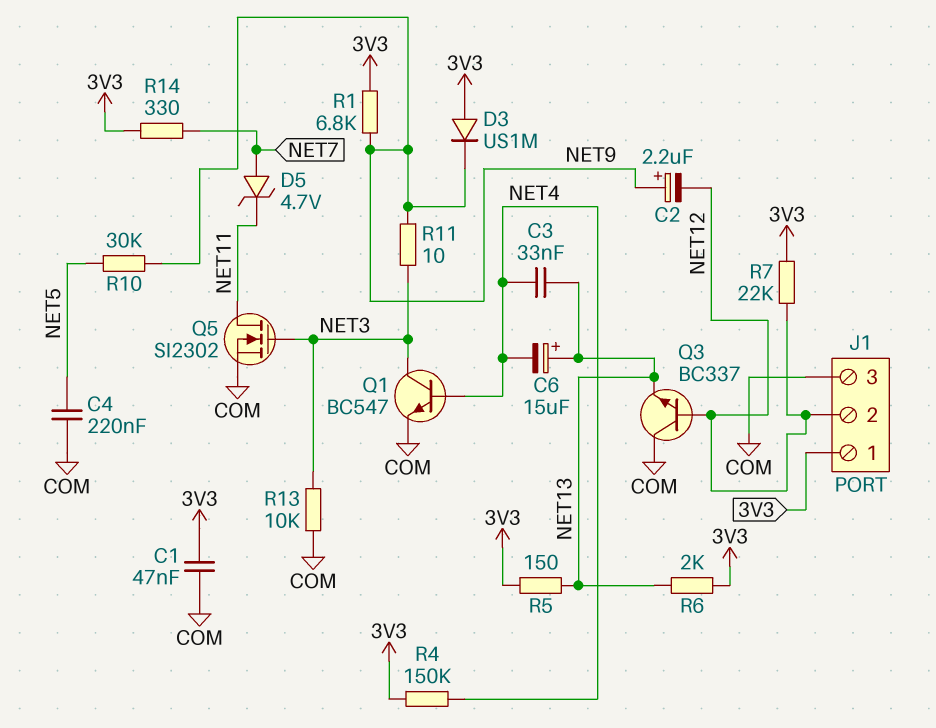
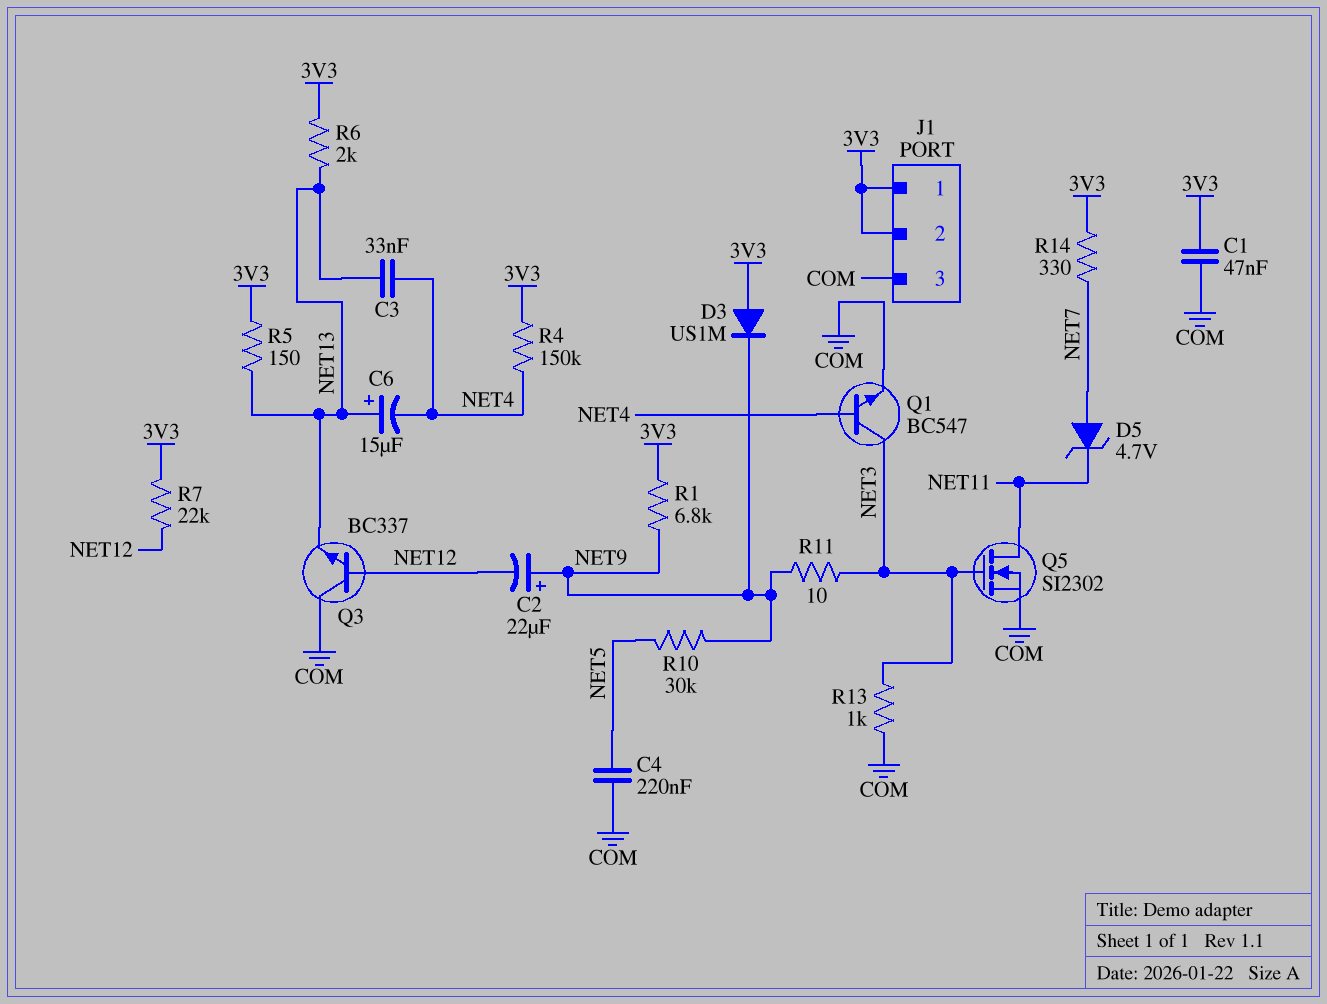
C2: 2.2uF (plus NET9, minus NET12) -> 22uF (plus NET9, minus NET12)
J1 pin 2: NET12 -> 3V3
R13: 10k (COM, NET3) -> 1k (COM, NET3)

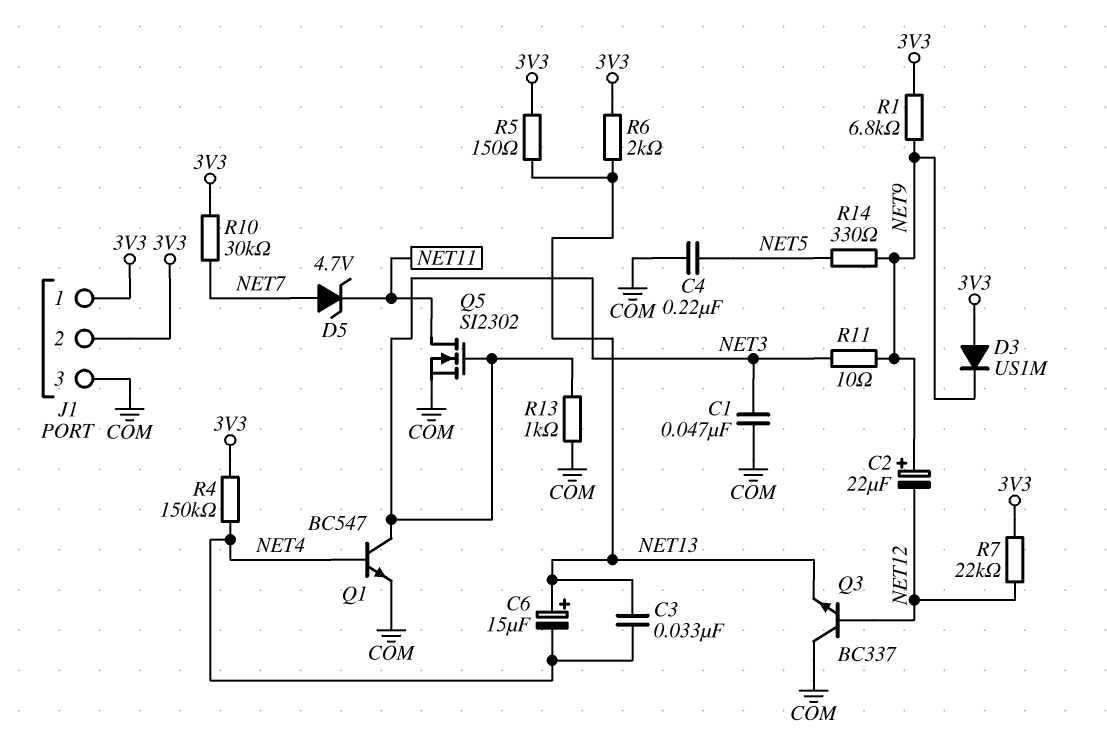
C1: 47nF (3V3, COM) -> 47nF (COM, NET3)
R10: 30k (NET5, NET9) -> 30k (3V3, NET7)
R14: 330 (3V3, NET7) -> 330 (NET5, NET9)

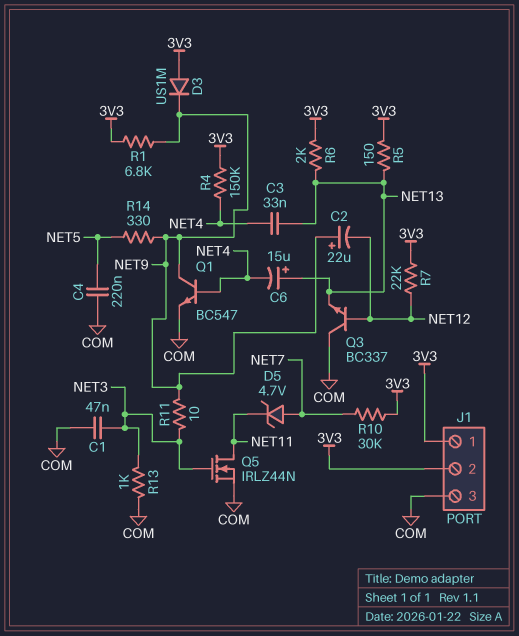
Q1: NPN BC547 (B NET4, C NET3, E COM) -> NPN BC547 (B NET4, C NET9, E COM)
Q5: NMOS SI2302 (G NET3, D NET11, S COM) -> NMOS IRLZ44N (G NET3, D NET11, S COM)

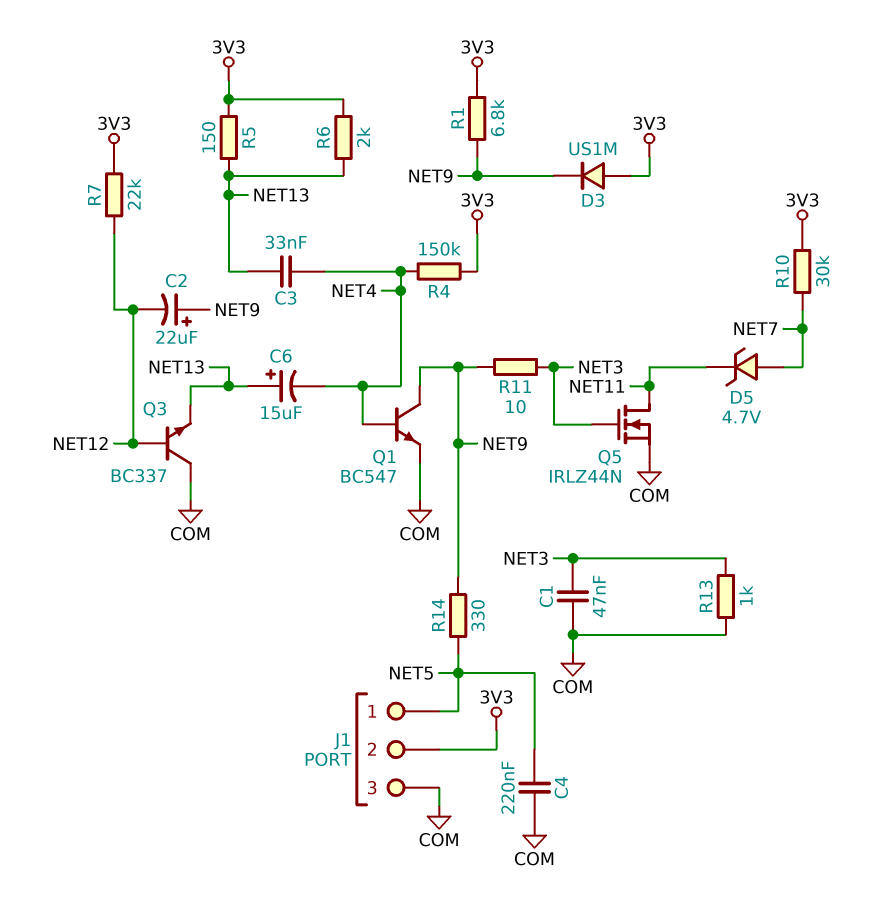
J1 pin 1: 3V3 -> NET5

